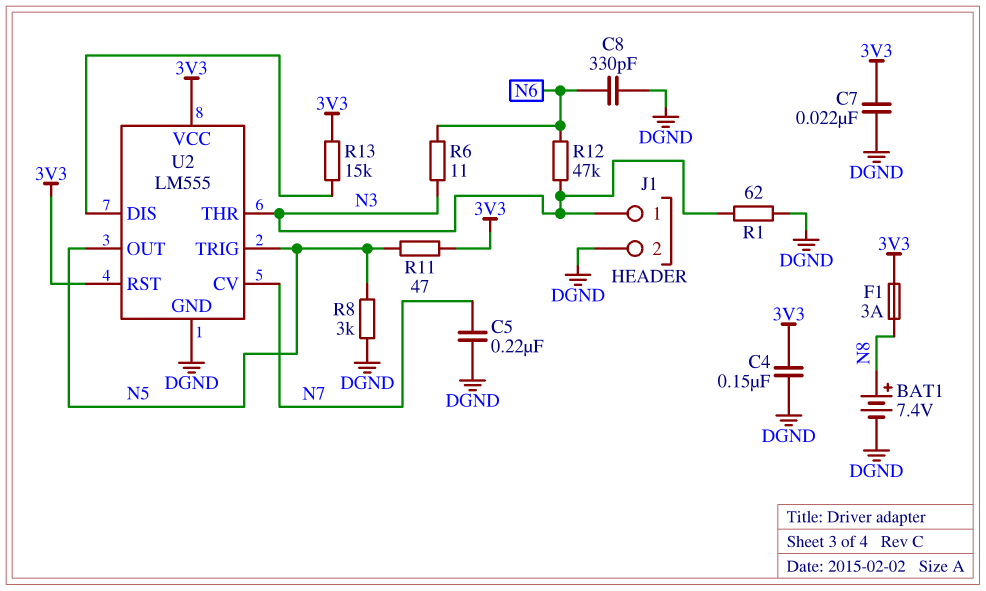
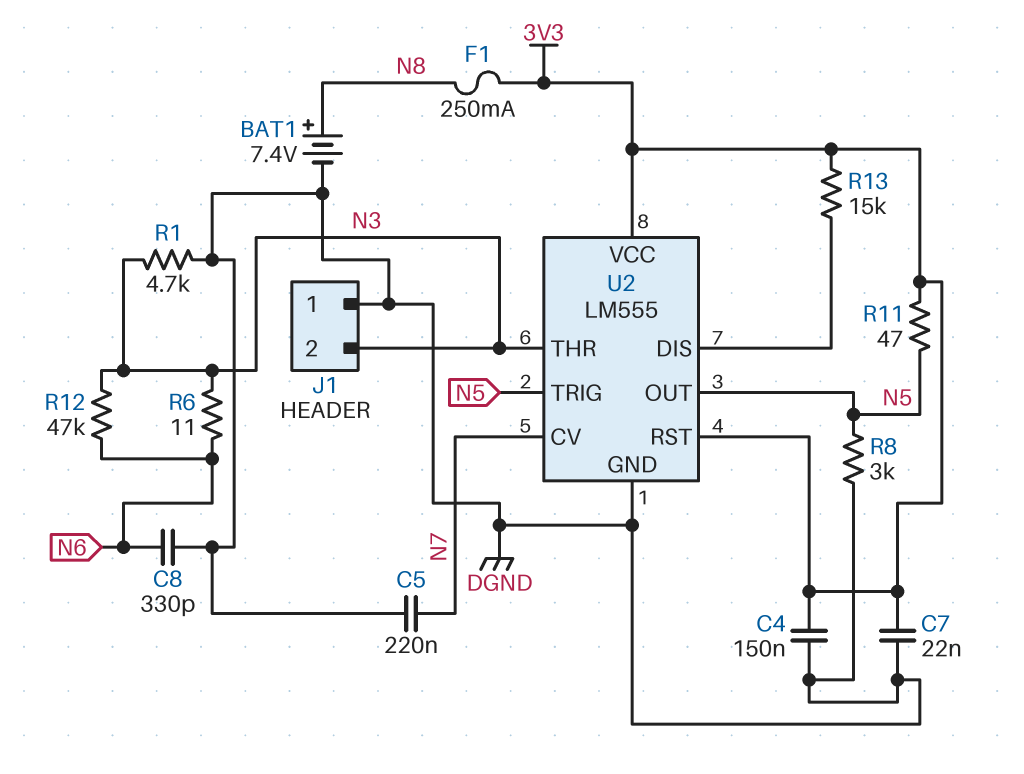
F1: 3A (3V3, N8) -> 250mA (3V3, N8)
J1 pin 1: N3 -> DGND
J1 pin 2: DGND -> N3
R1: 62 (DGND, N3) -> 4.7k (DGND, N3)

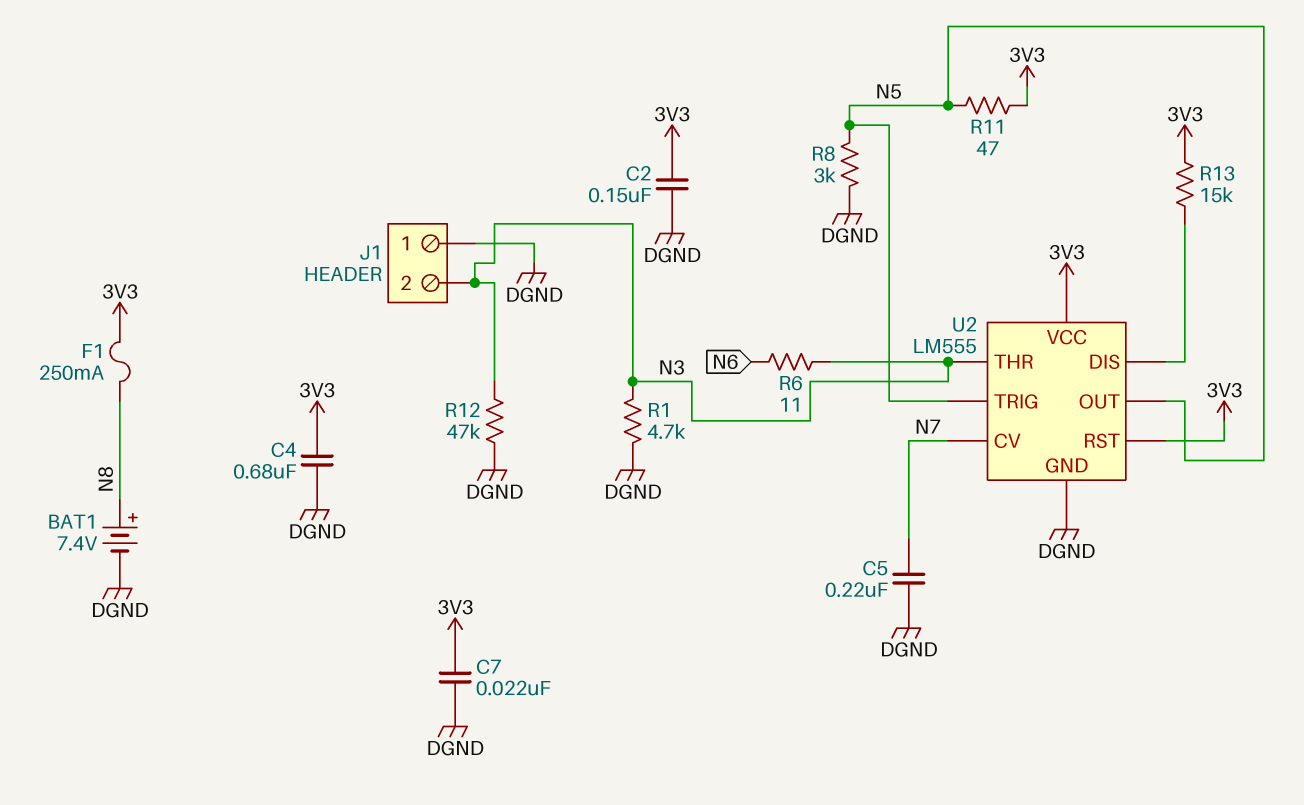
C2: none -> 150nF (3V3, DGND)
C4: 150nF (3V3, DGND) -> 680nF (3V3, DGND)
C8: 330pF (DGND, N6) -> none
R12: 47k (N3, N6) -> 47k (DGND, N3)

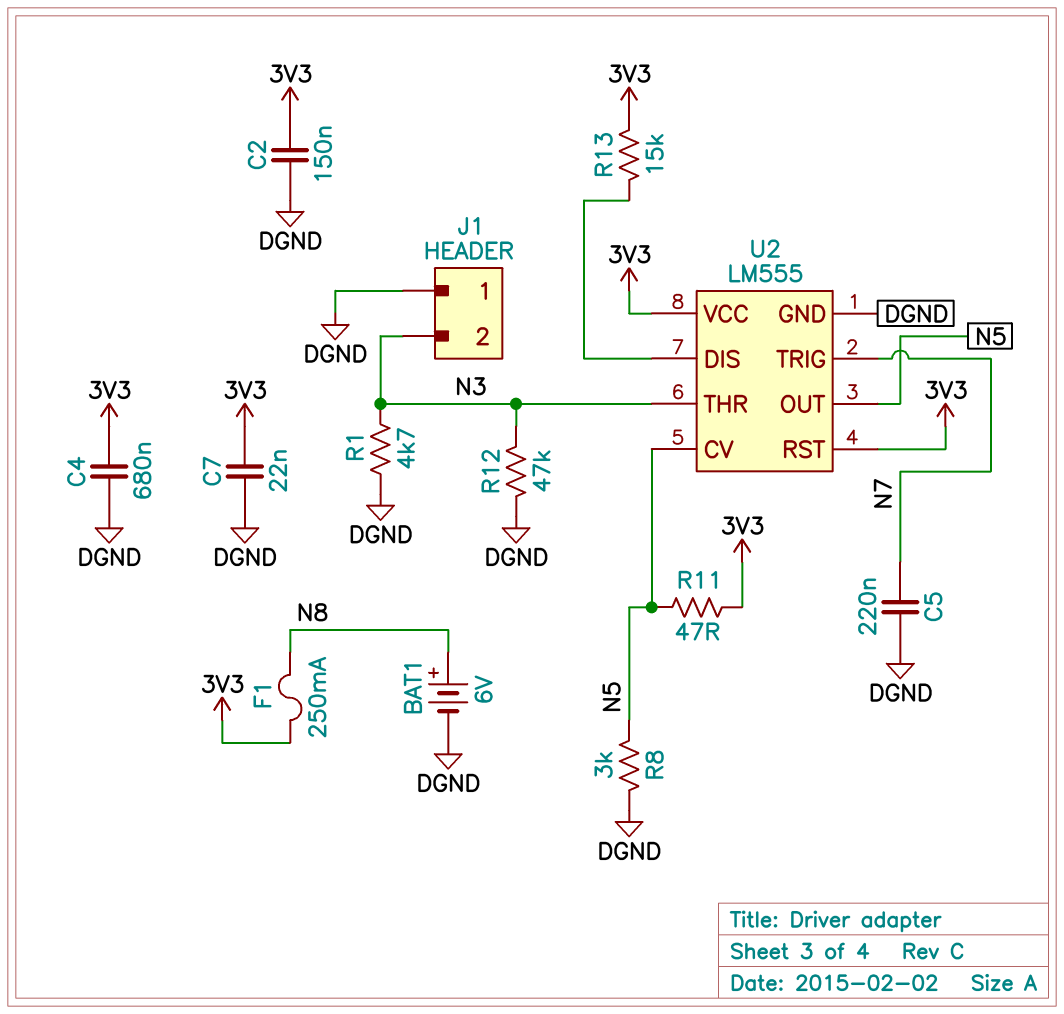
BAT1: 7.4V (plus N8, minus DGND) -> 6V (plus N8, minus DGND)
R6: 11 (N3, N6) -> none
U2 pin CV: N7 -> N5
U2 pin TRIG: N5 -> N7

